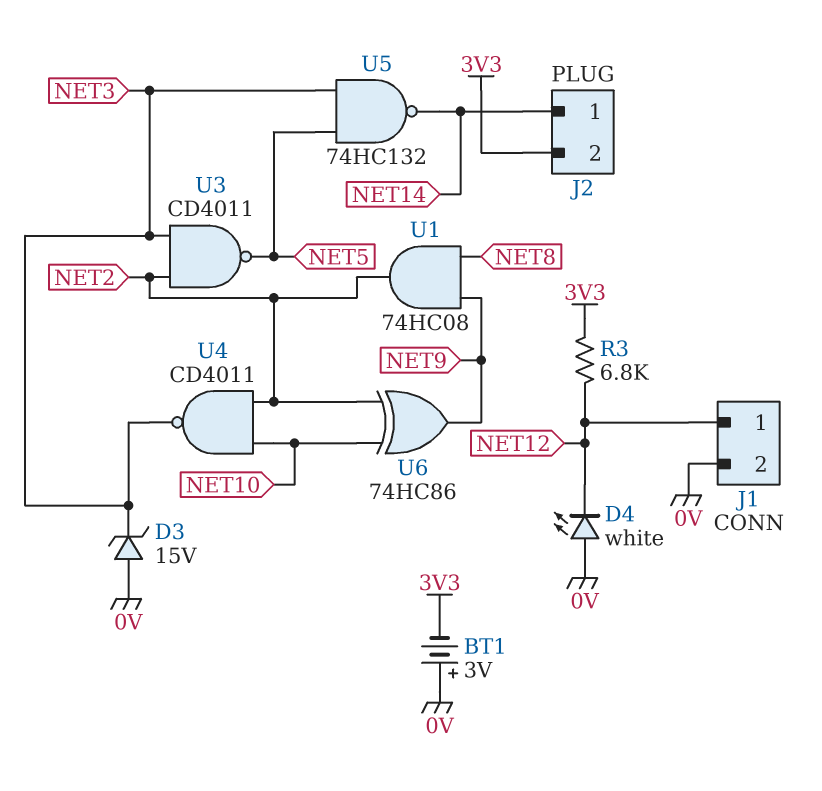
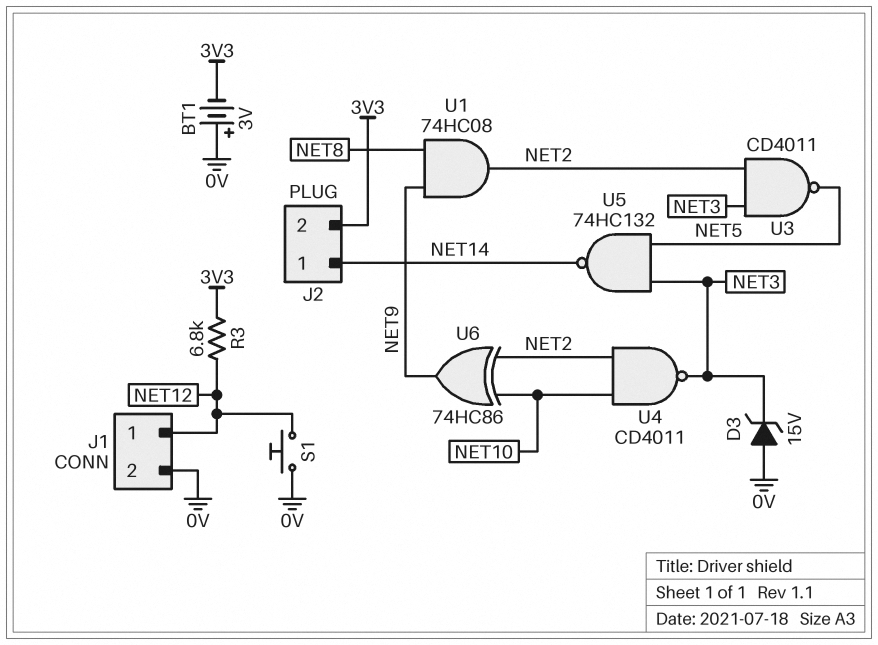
D4: LED white (A 0V, K NET12) -> none
S1: none -> button (0V, NET12)

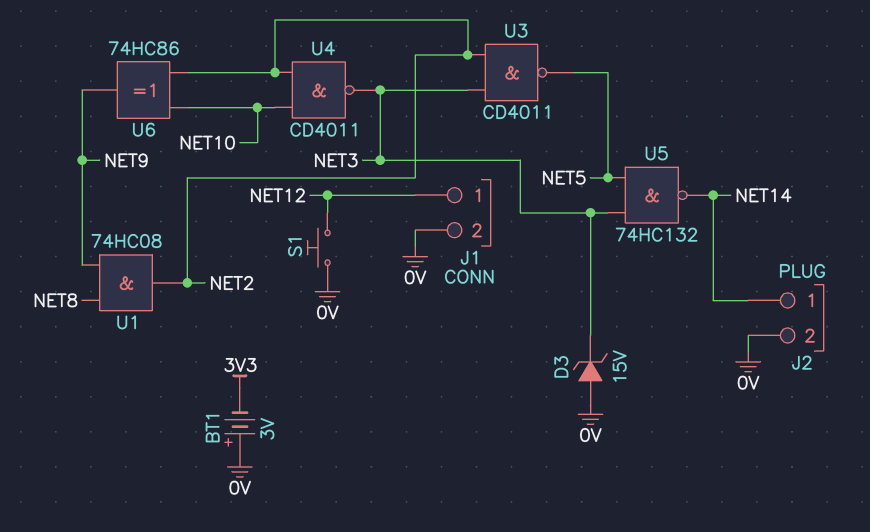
J2 pin 2: 3V3 -> 0V
R3: 6.8k (3V3, NET12) -> none

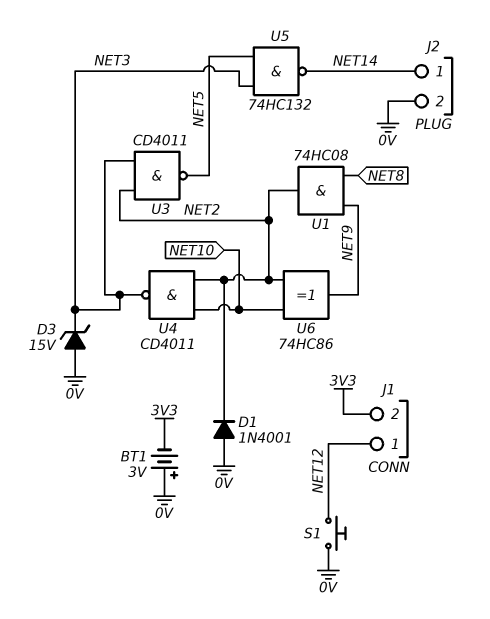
D1: none -> diode 1N4001 (A 0V, K NET2)
J1 pin 2: 0V -> 3V3

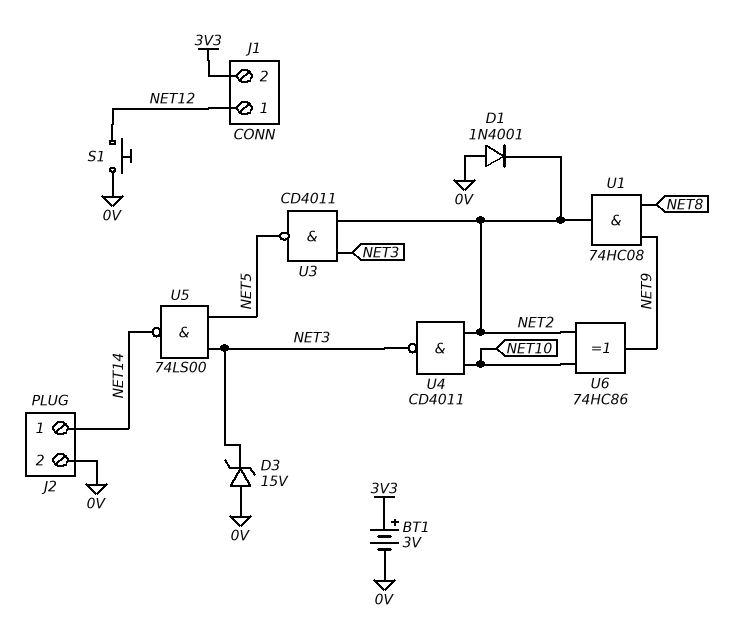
BT1: 3V (plus 0V, minus 3V3) -> 3V (plus 3V3, minus 0V)
U5: NAND 74HC132 (in NET3, in NET5, out NET14) -> NAND 74LS00 (in NET3, in NET5, out NET14)

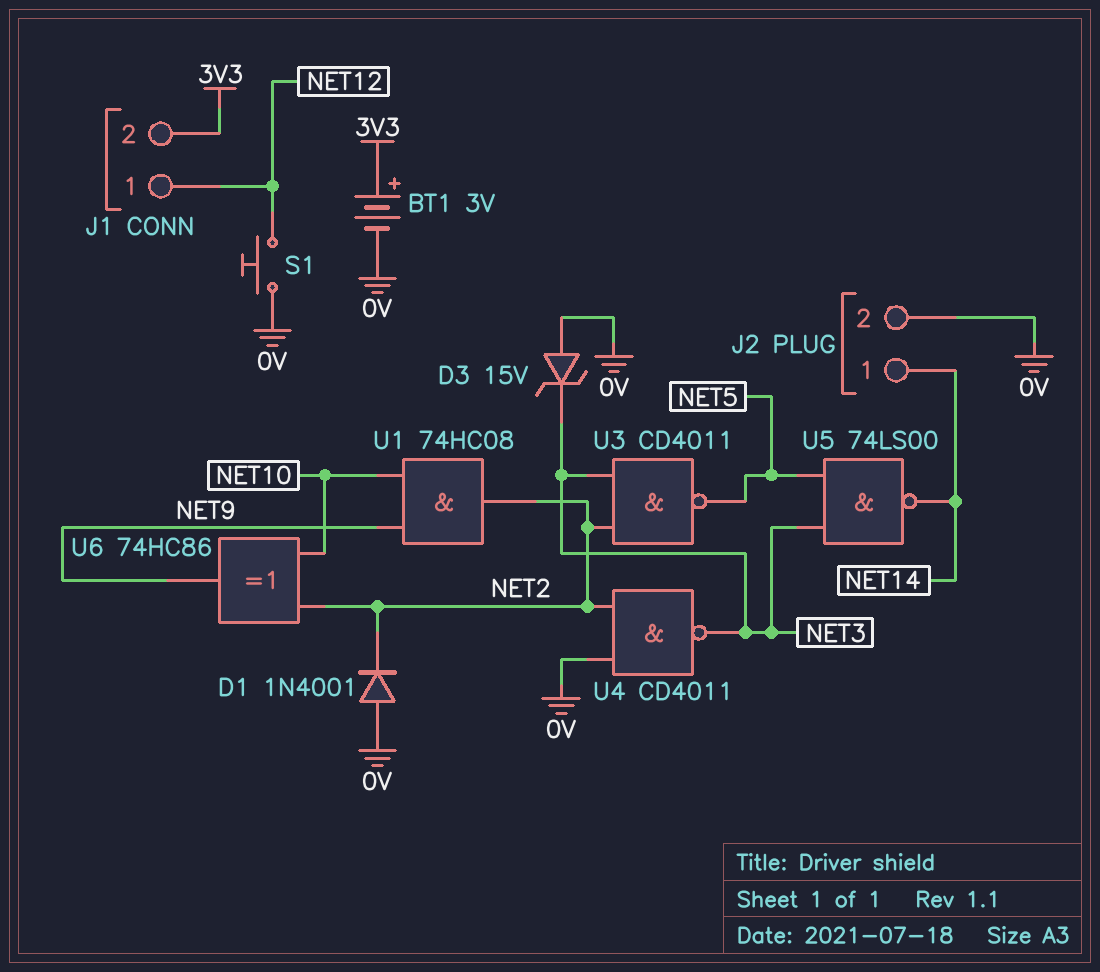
U1: AND 74HC08 (in NET8, in NET9, out NET2) -> AND 74HC08 (in NET9, in NET10, out NET2)
U4: NAND CD4011 (in NET2, in NET10, out NET3) -> NAND CD4011 (in 0V, in NET2, out NET3)

